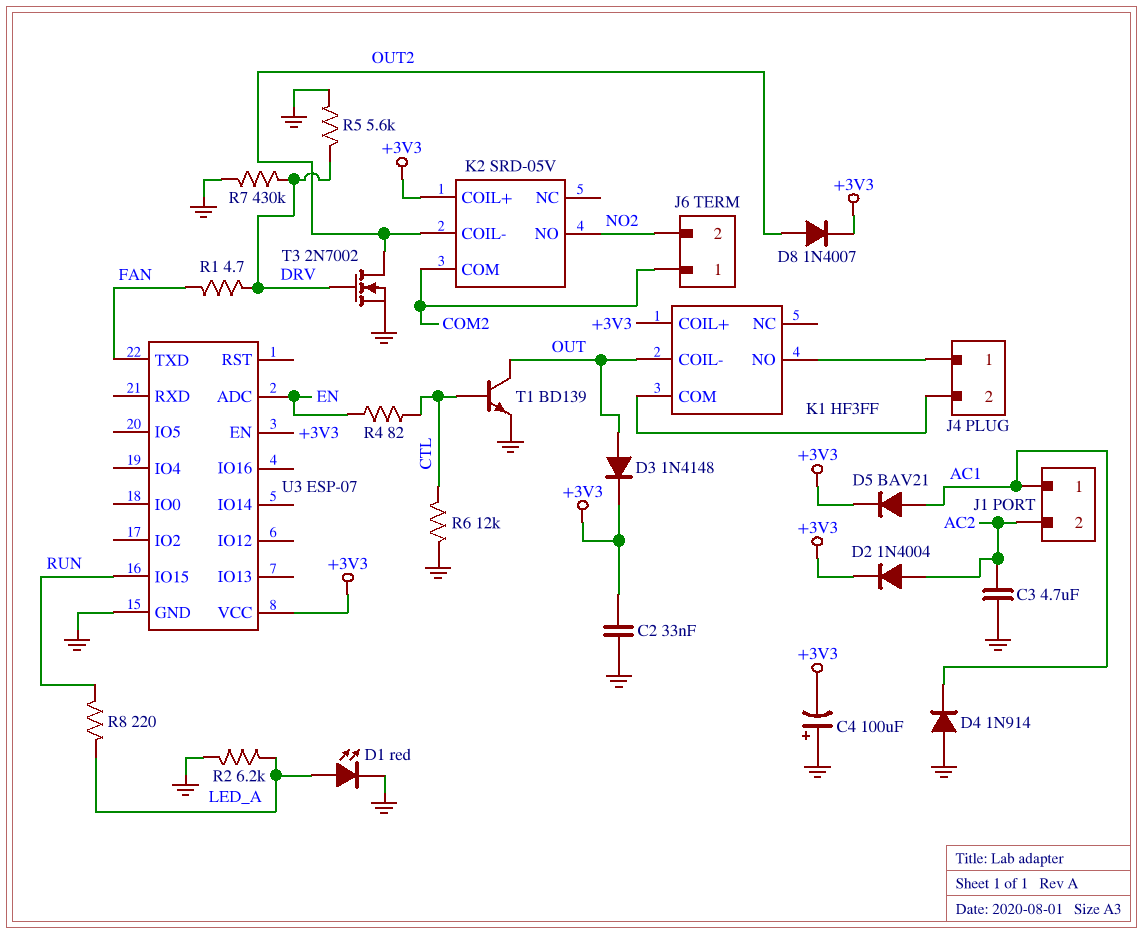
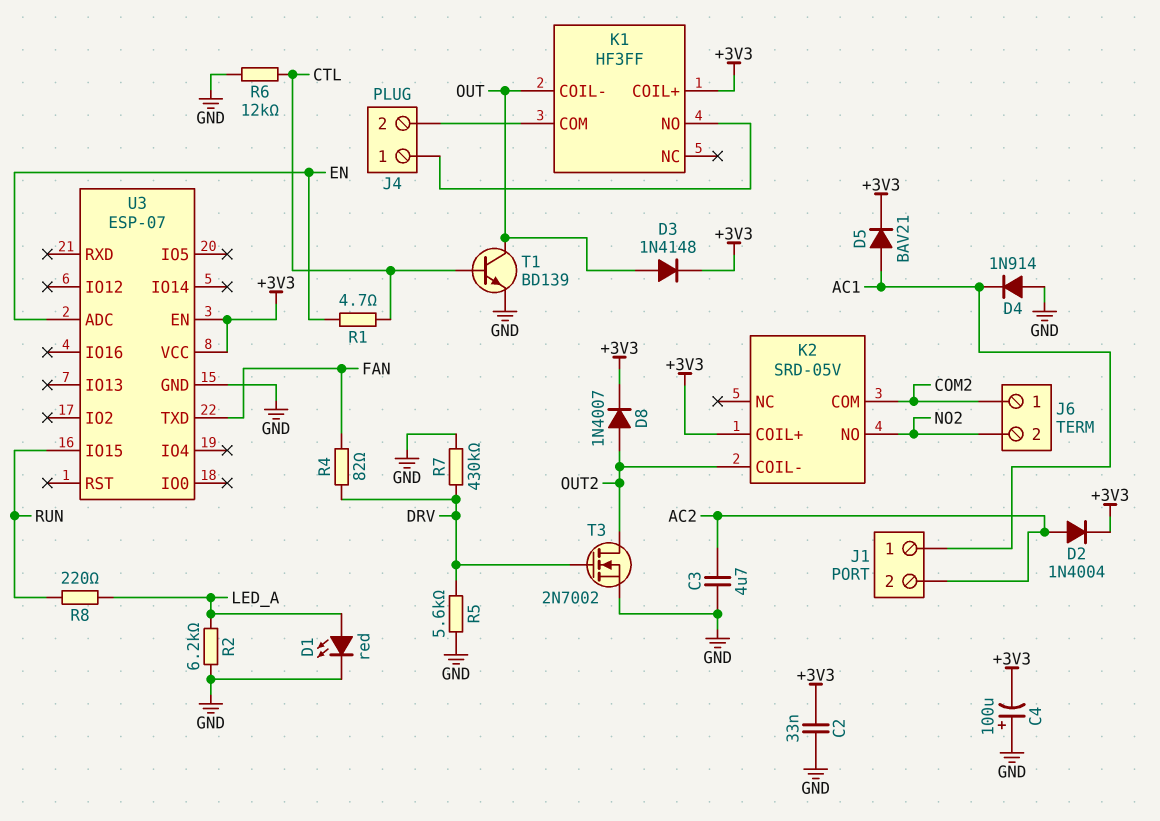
R1: 4.7 (DRV, FAN) -> 4.7 (CTL, EN)
R4: 82 (CTL, EN) -> 82 (DRV, FAN)

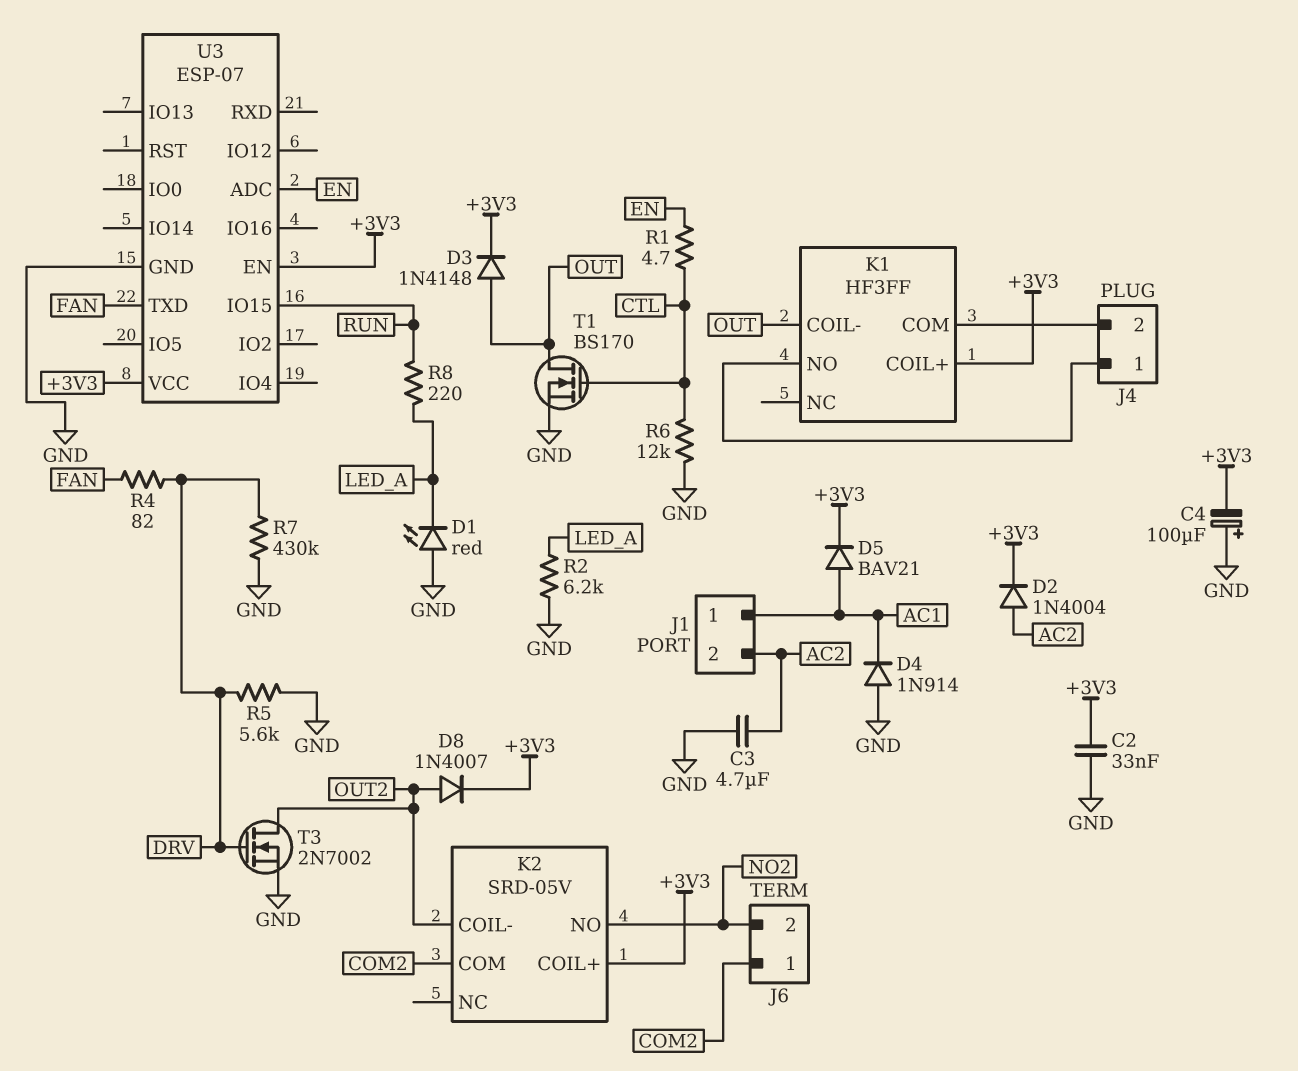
D1: LED red (A LED_A, K GND) -> LED red (A GND, K LED_A)
T1: NPN BD139 (B CTL, C OUT, E GND) -> NMOS BS170 (G CTL, D OUT, S GND)

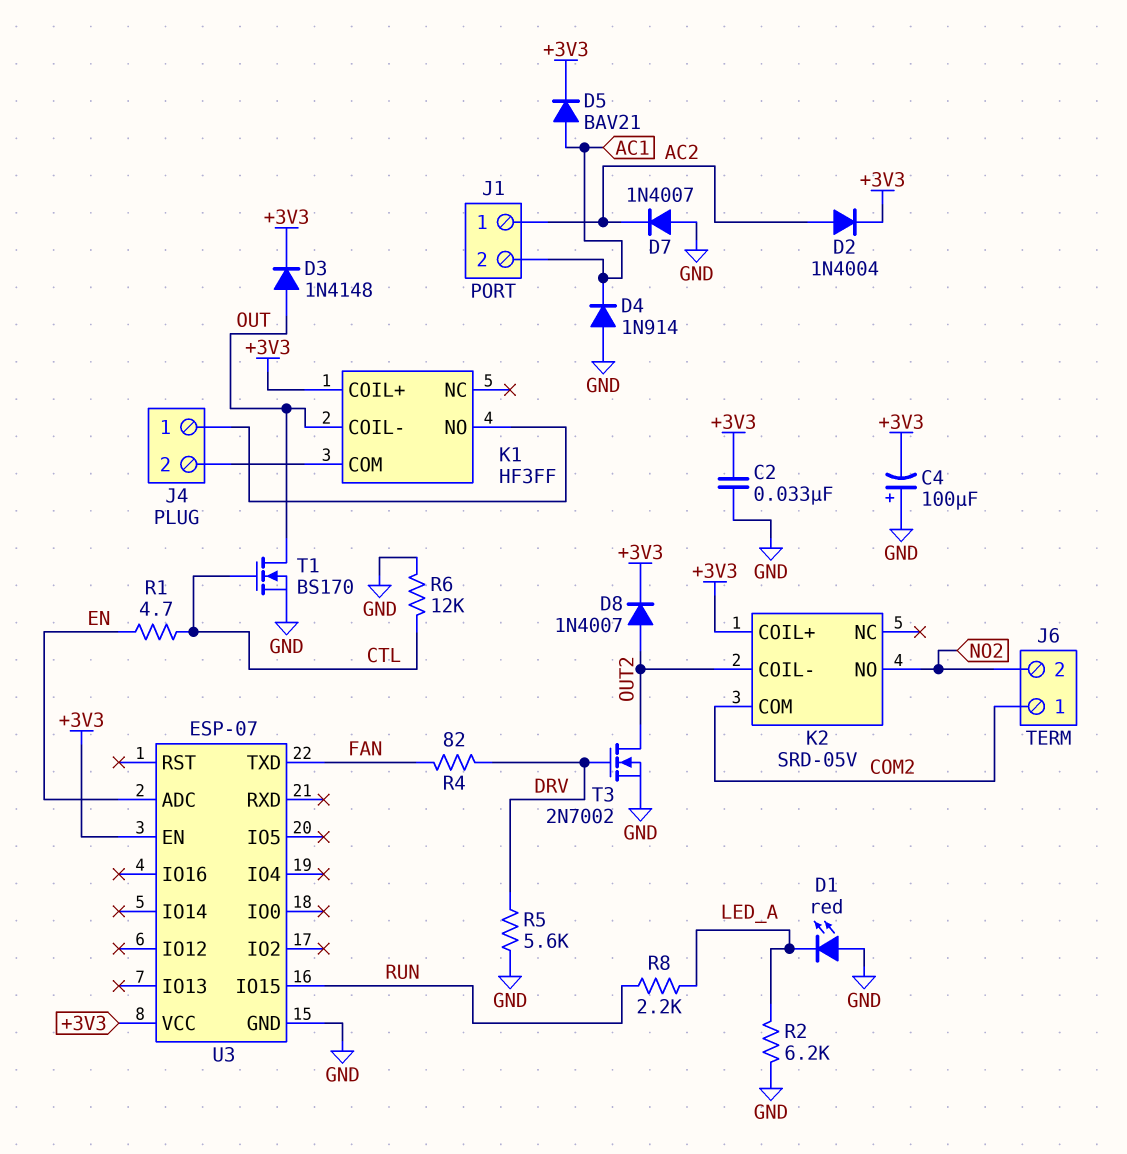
C3: 4.7uF (AC2, GND) -> none
D7: none -> diode 1N4007 (A GND, K AC2)
J1 pin 1: AC1 -> AC2
J1 pin 2: AC2 -> AC1
R7: 430k (DRV, GND) -> none
R8: 220 (LED_A, RUN) -> 2.2k (LED_A, RUN)

